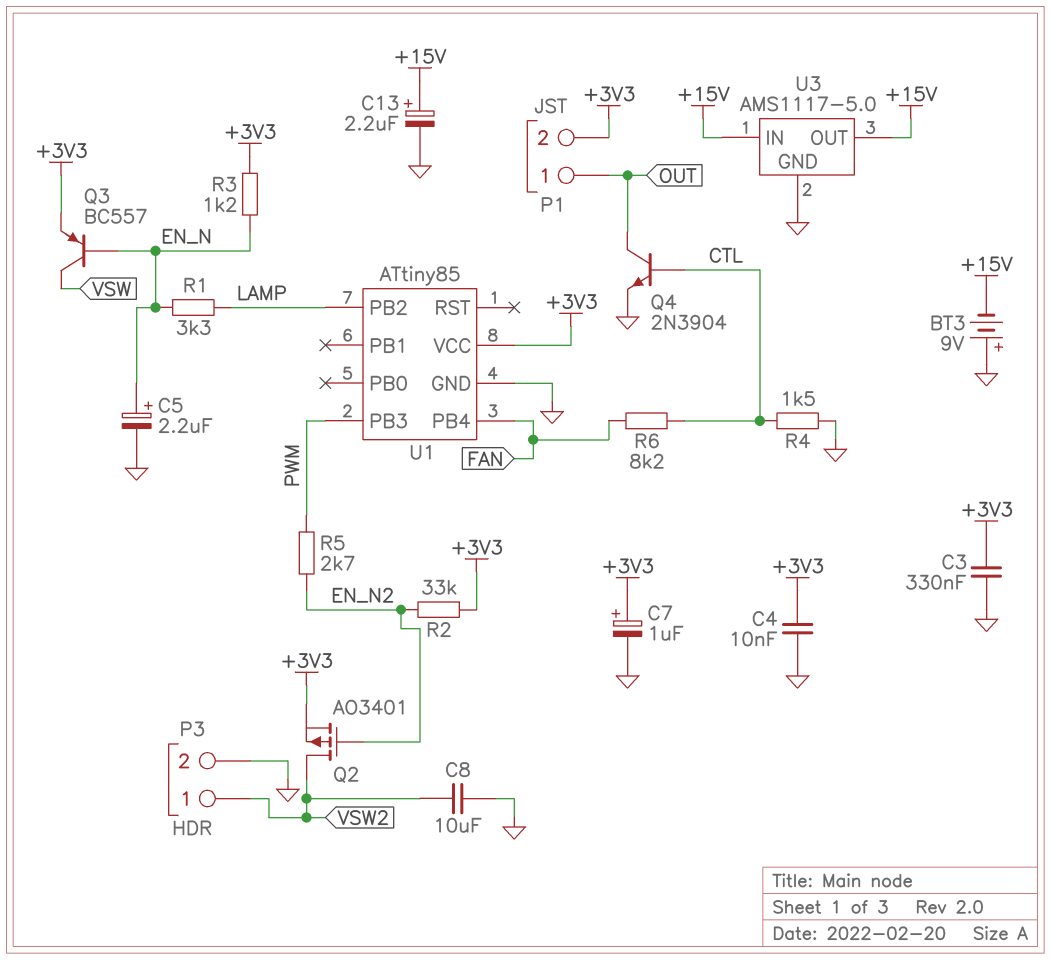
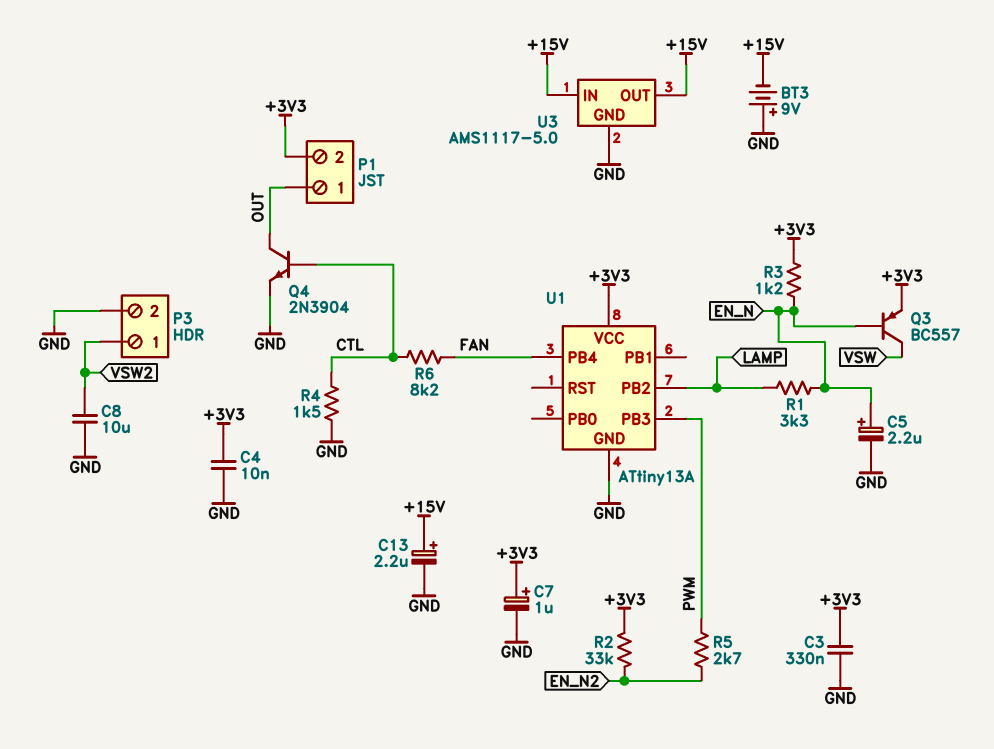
Q2: PMOS AO3401 (G EN_N2, D VSW2, S +3V3) -> none
U1: ATtiny85 -> ATtiny13A

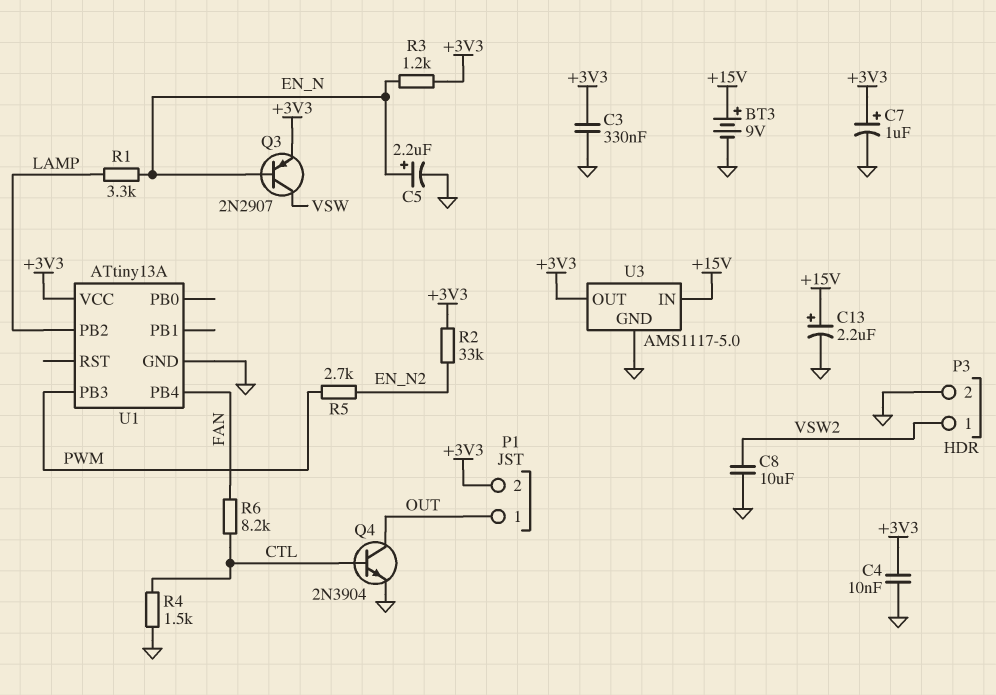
BT3: 9V (plus GND, minus +15V) -> 9V (plus +15V, minus GND)
Q3: PNP BC557 (B EN_N, C VSW, E +3V3) -> PNP 2N2907 (B EN_N, C VSW, E +3V3)
U3 pin OUT: +15V -> +3V3

